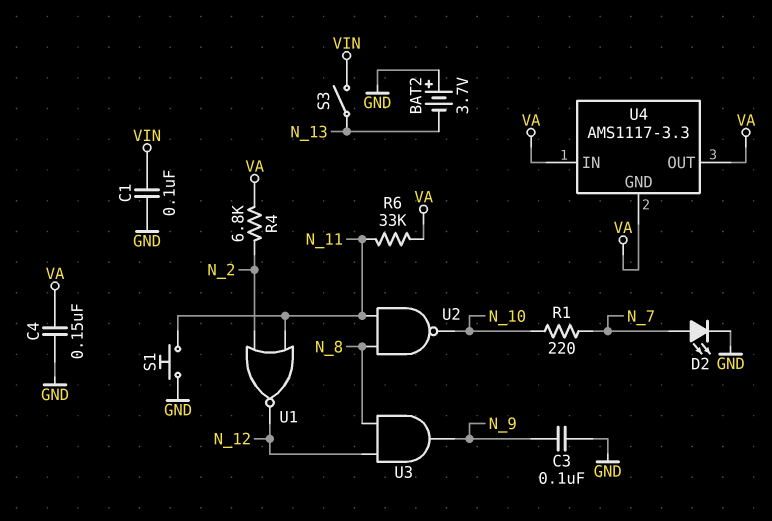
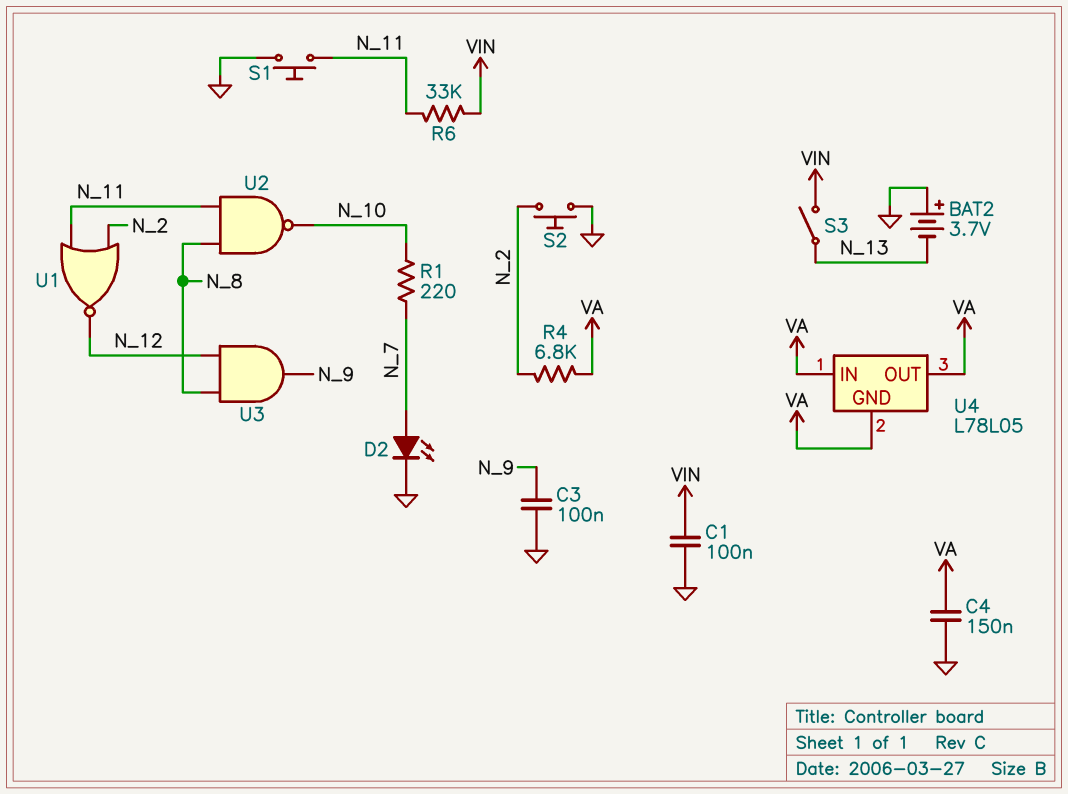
R6: 33k (N_11, VA) -> 33k (N_11, VIN)
S2: none -> button (GND, N_2)
U4: AMS1117-3.3 -> L78L05

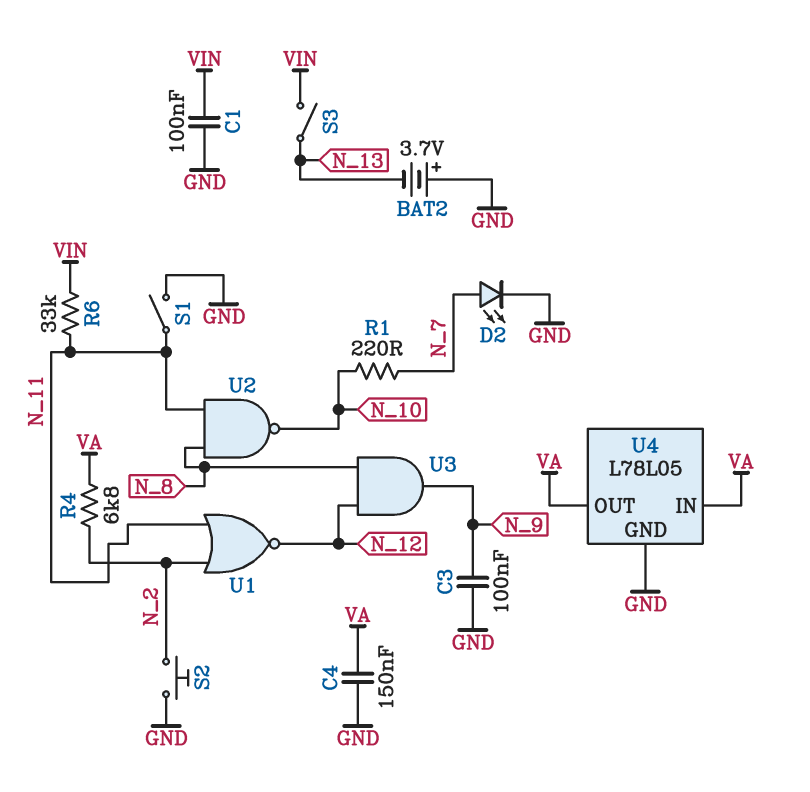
S1: button (GND, N_11) -> switch (GND, N_11)
U4 pin GND: VA -> GND

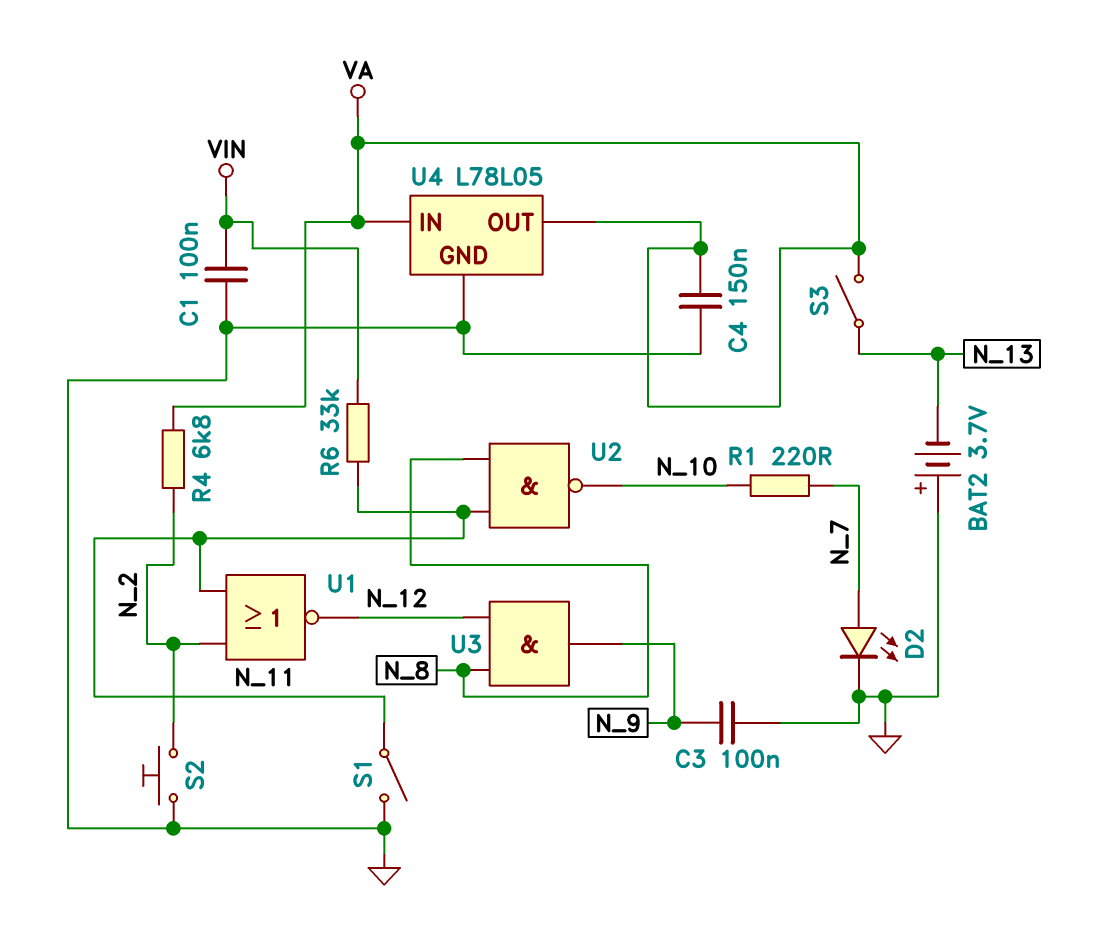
S3: switch (N_13, VIN) -> switch (N_13, VA)

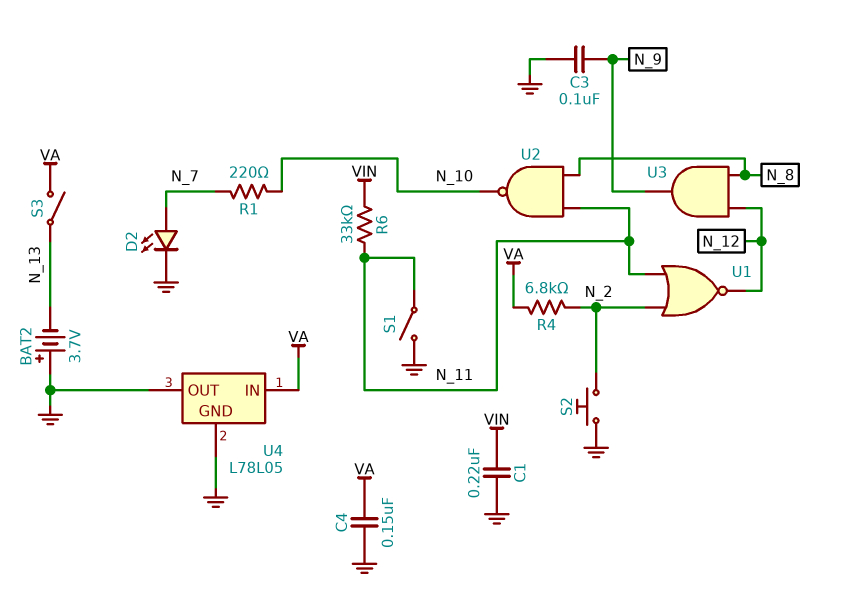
C1: 100nF (GND, VIN) -> 220nF (GND, VIN)
U4 pin OUT: VA -> GND

